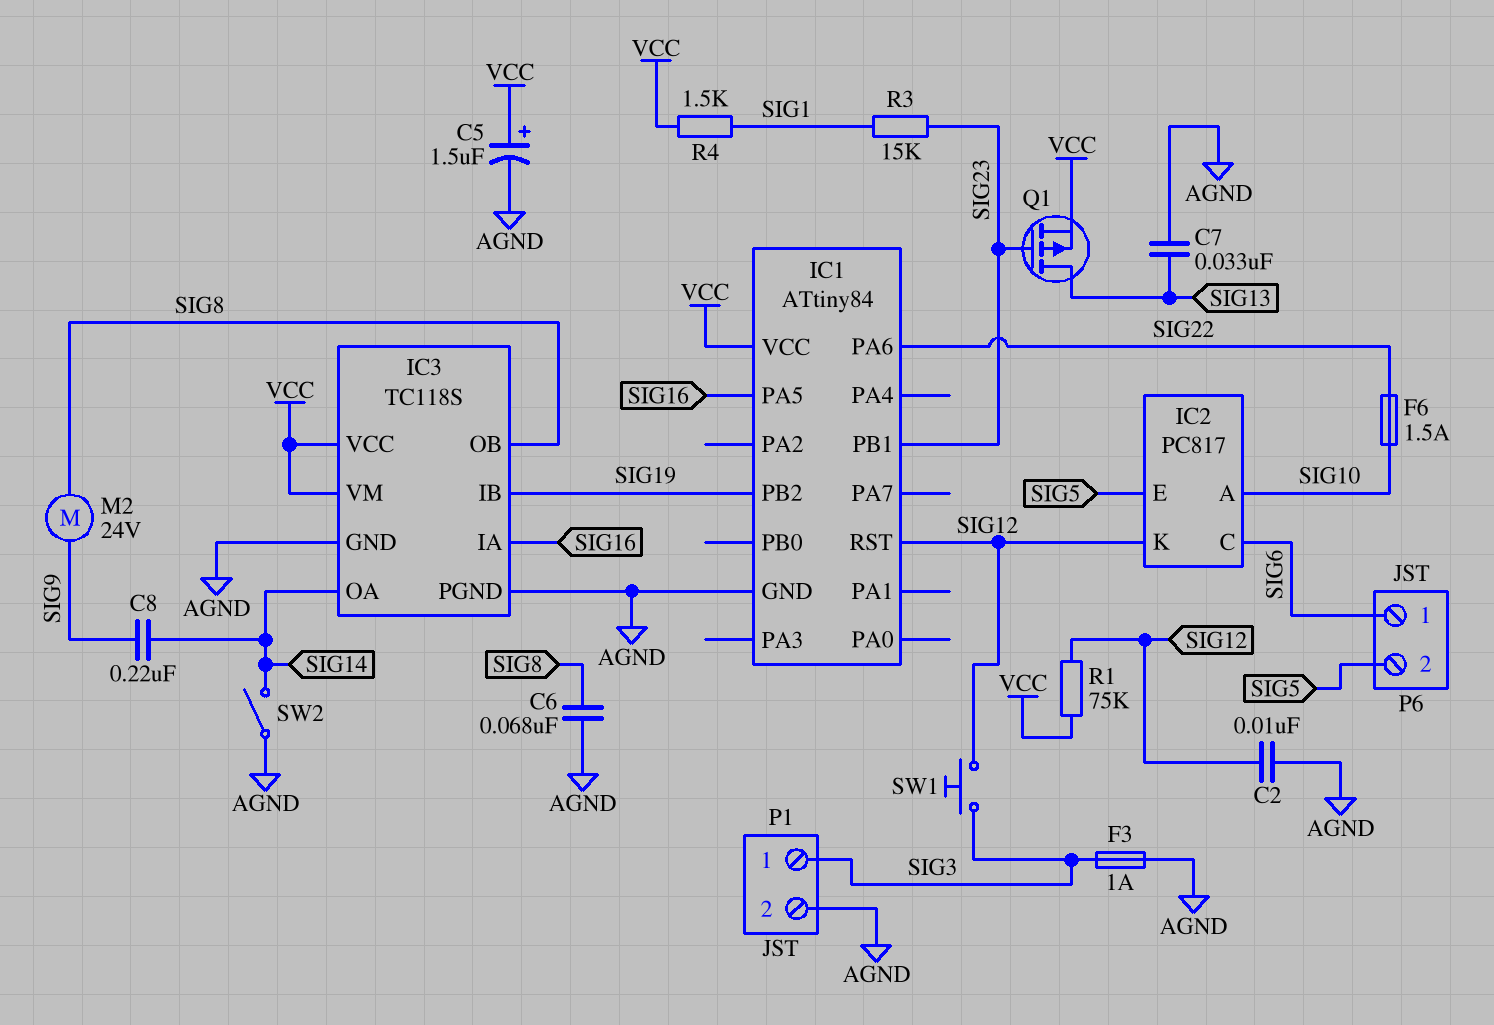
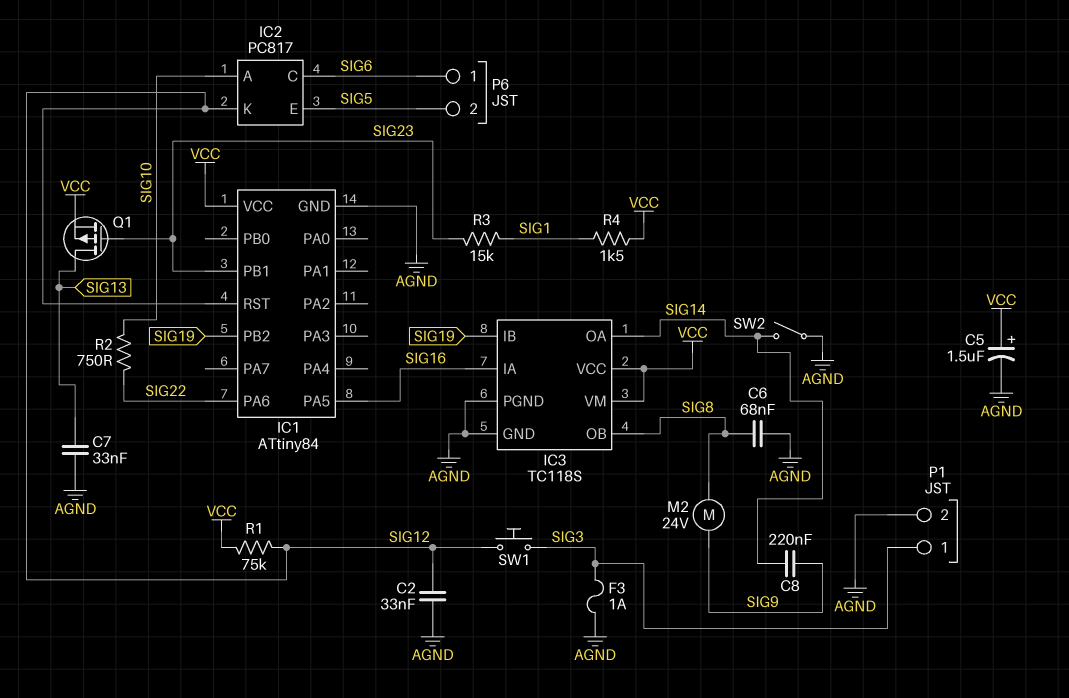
C2: 10nF (AGND, SIG12) -> 33nF (AGND, SIG12)
F6: 1.5A (SIG10, SIG22) -> none
R2: none -> 750 (SIG10, SIG22)

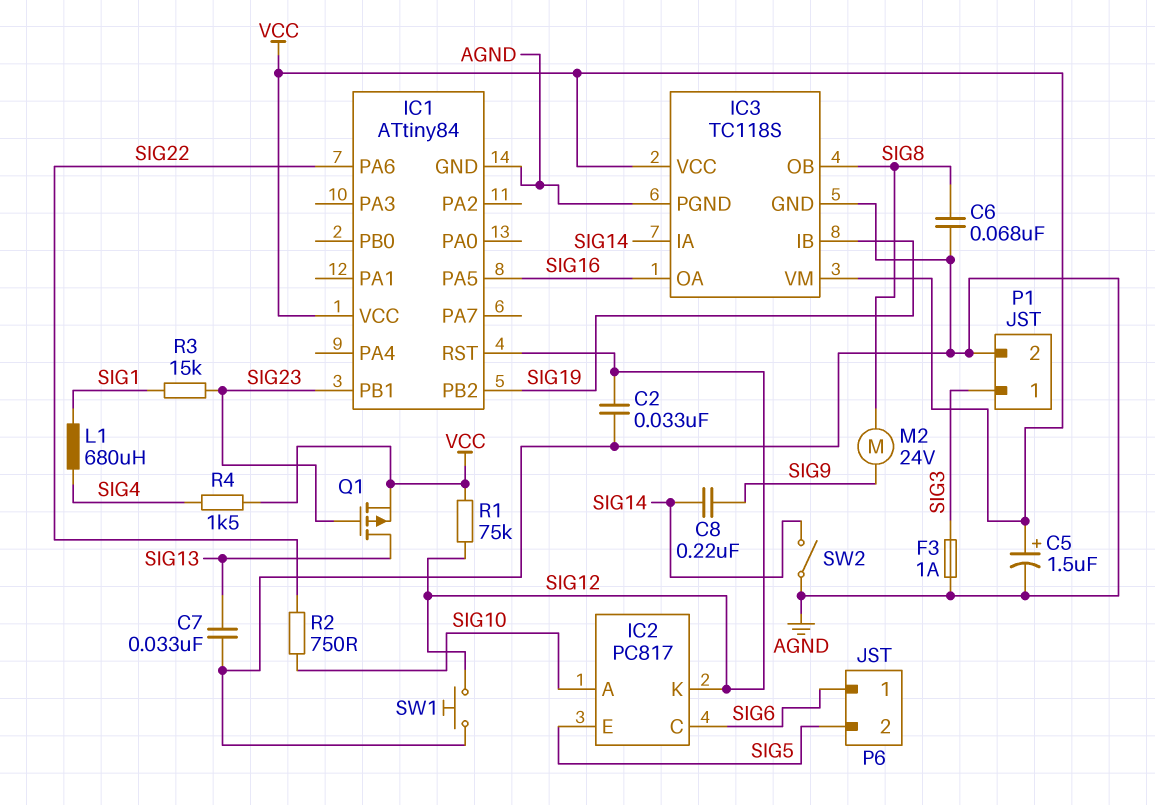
IC3 pin IA: SIG16 -> SIG14
IC3 pin OA: SIG14 -> SIG16
L1: none -> 680uH (SIG1, SIG4)
R4: 1.5k (SIG1, VCC) -> 1.5k (SIG4, VCC)
SW1: button (SIG3, SIG12) -> button (AGND, SIG12)

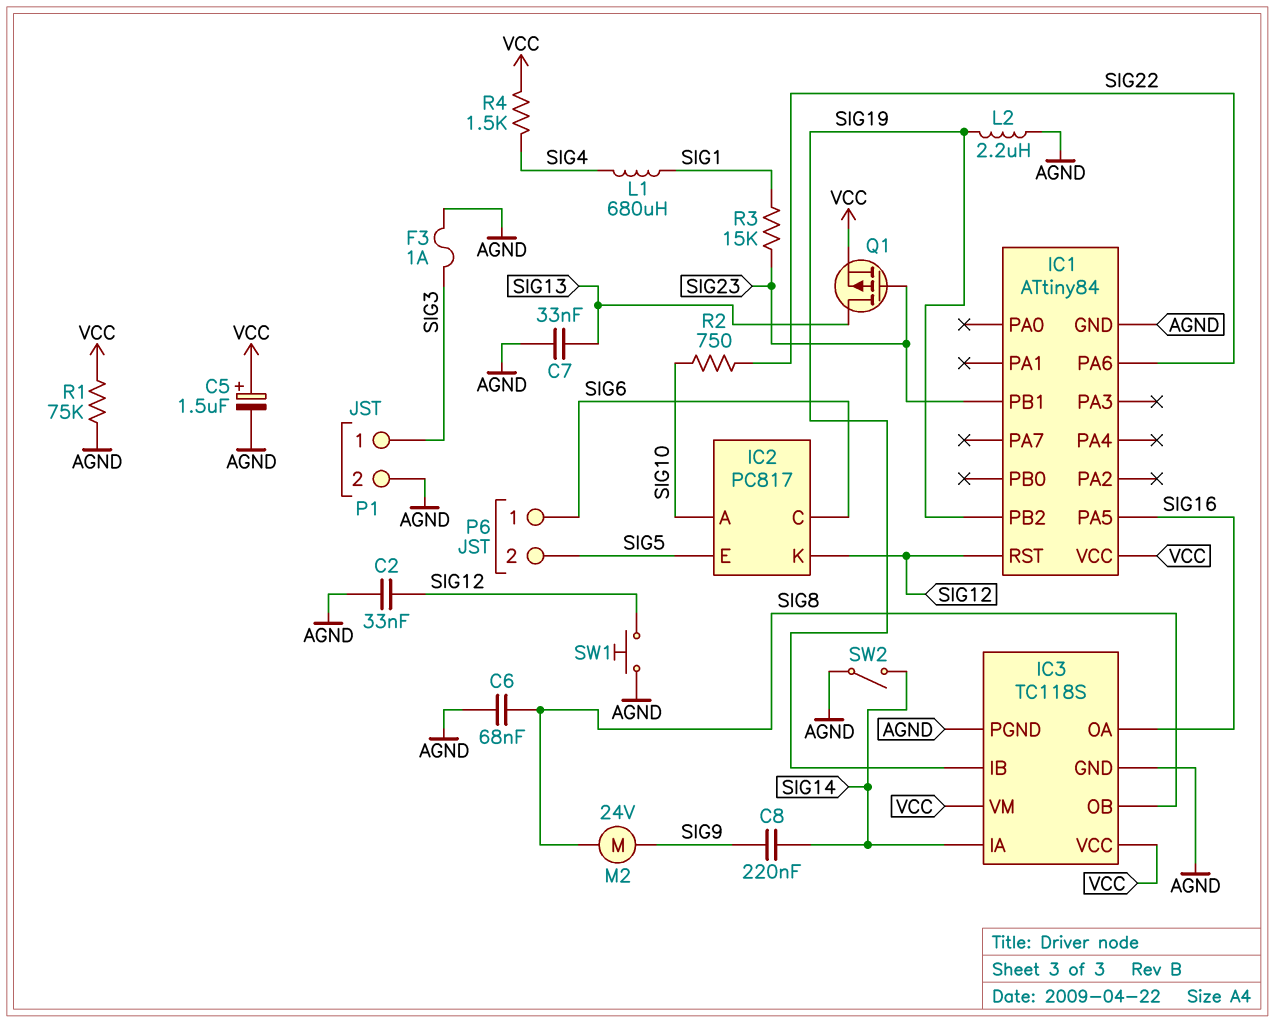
L2: none -> 2.2uH (AGND, SIG19)
R1: 75k (SIG12, VCC) -> 75k (AGND, VCC)

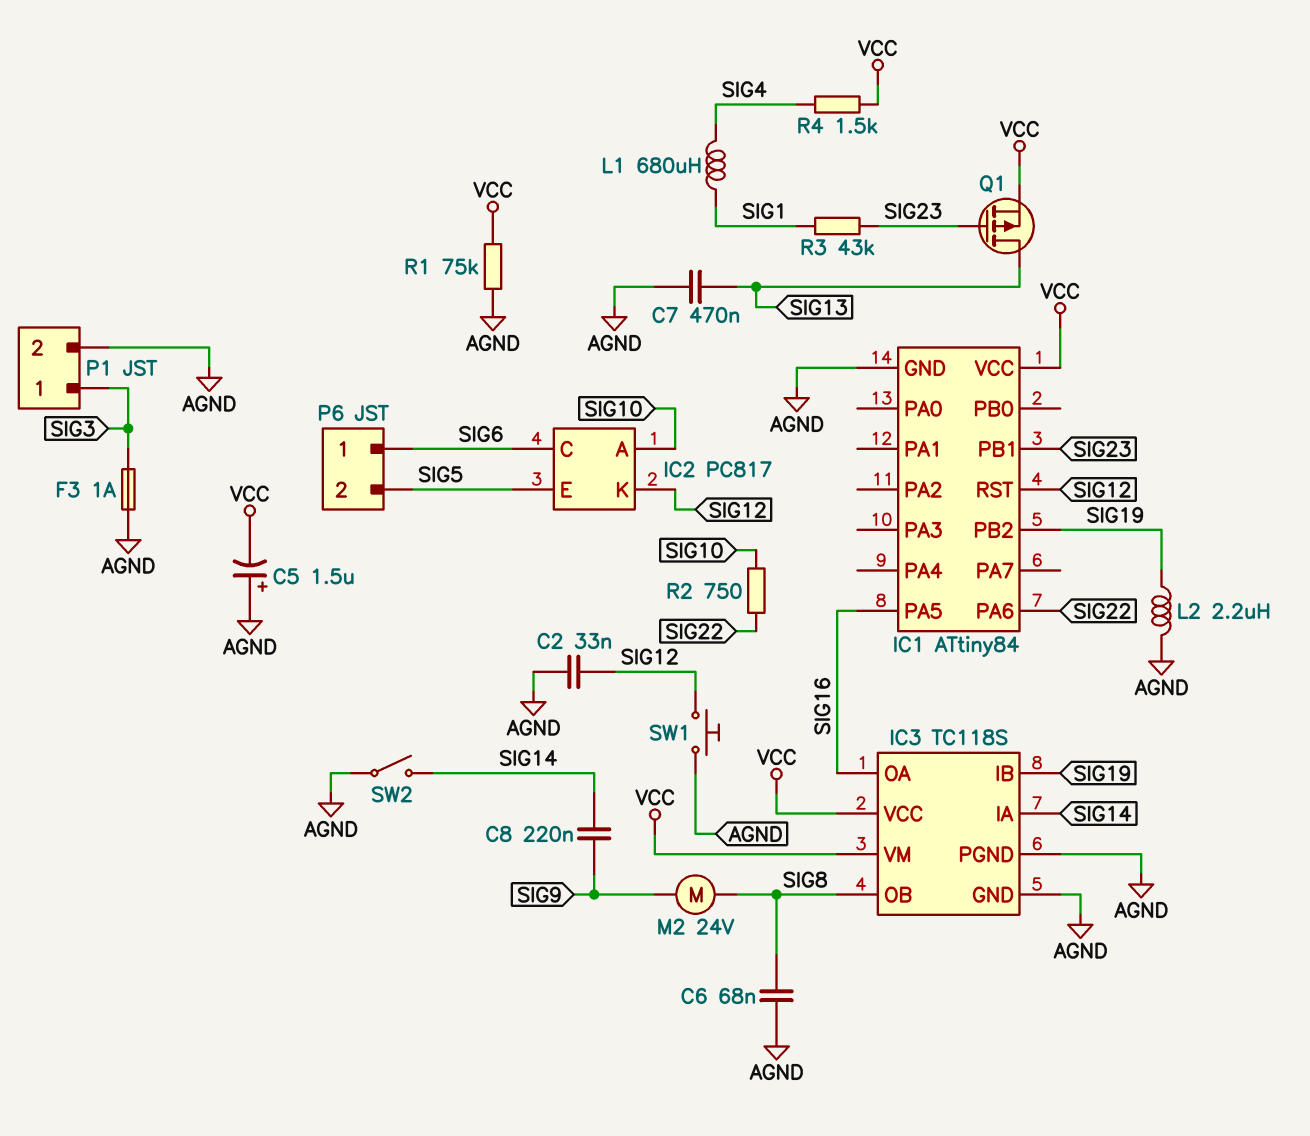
C5: 1.5uF (plus VCC, minus AGND) -> 1.5uF (plus AGND, minus VCC)
C7: 33nF (AGND, SIG13) -> 470nF (AGND, SIG13)
R3: 15k (SIG1, SIG23) -> 43k (SIG1, SIG23)

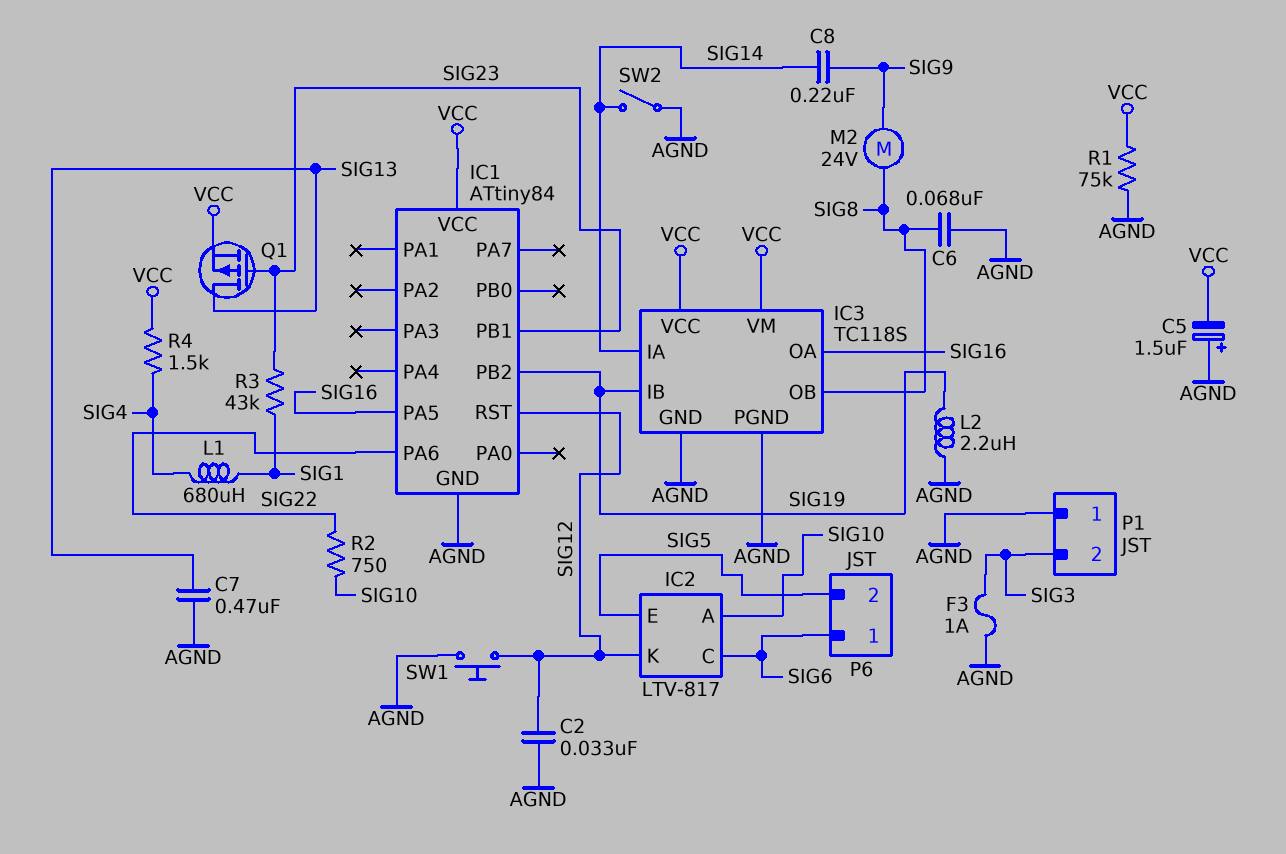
IC2: PC817 -> LTV-817
P1 pin 1: SIG3 -> AGND
P1 pin 2: AGND -> SIG3

